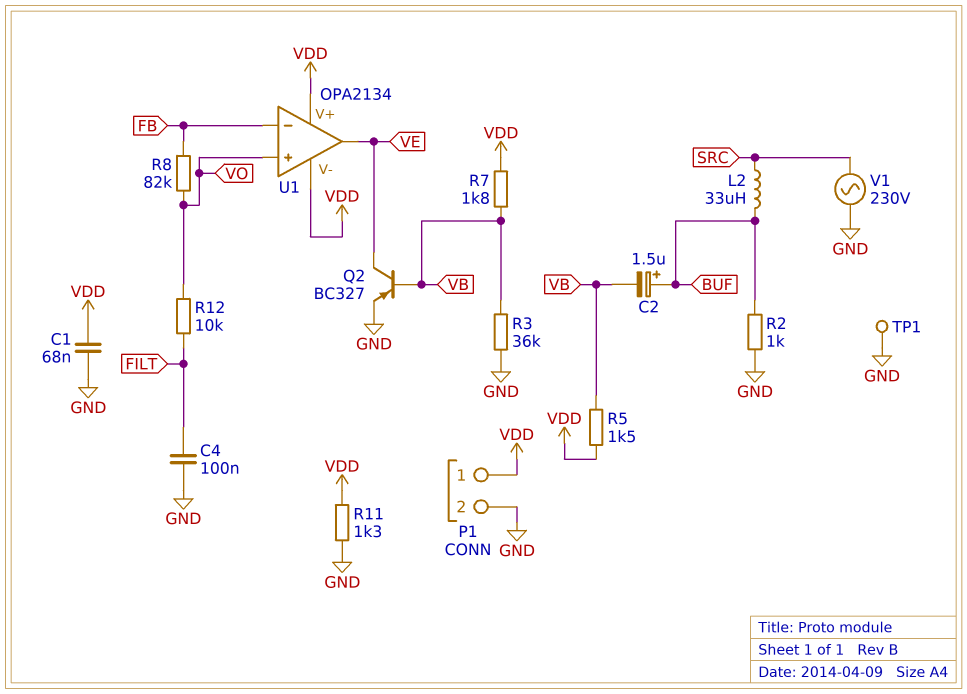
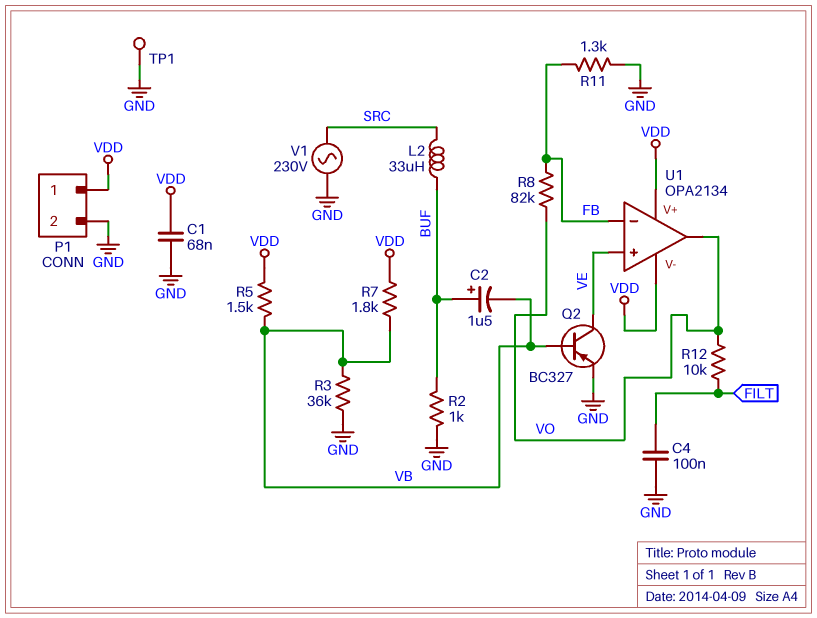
R11: 1.3k (GND, VDD) -> 1.3k (FB, GND)
U1 pin in+: VO -> VE
U1 pin out: VE -> VO

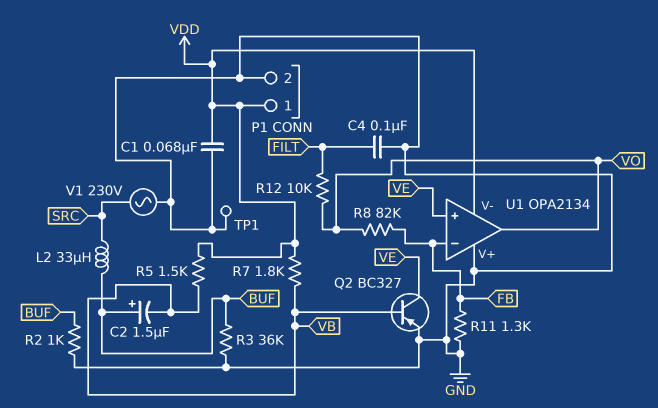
R3: 36k (GND, VB) -> 36k (BUF, GND)
U1 pin V+: VDD -> GND

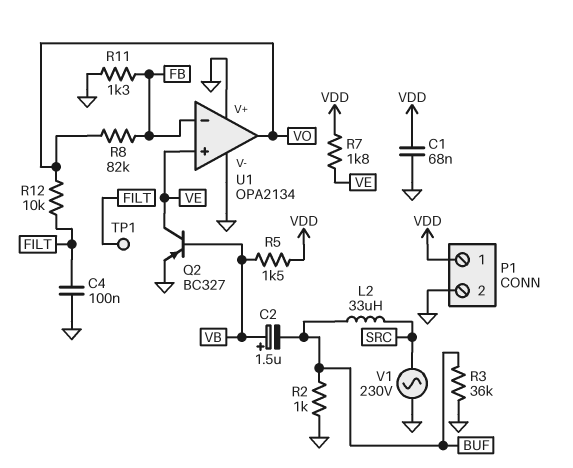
C2: 1.5uF (plus BUF, minus VB) -> 1.5uF (plus VB, minus BUF)
R7: 1.8k (VB, VDD) -> 1.8k (VDD, VE)
TP1: test point (GND) -> test point (FILT)
U1 pin V-: VDD -> GND

